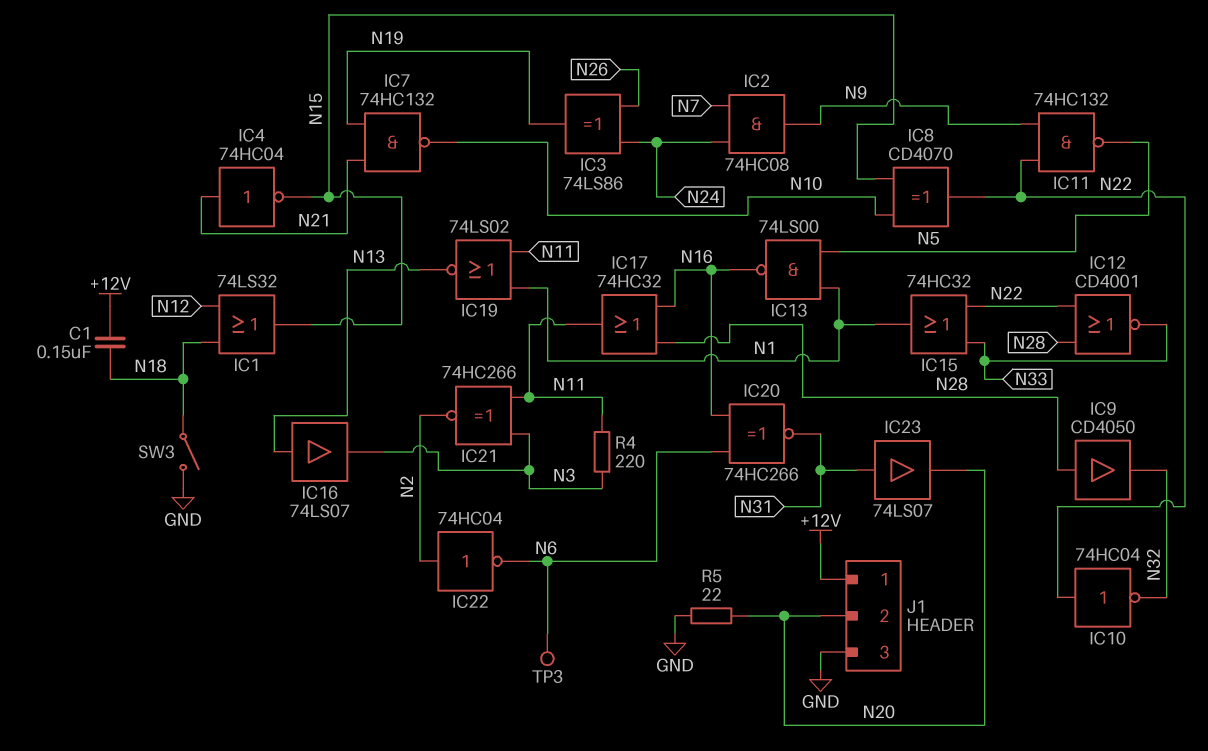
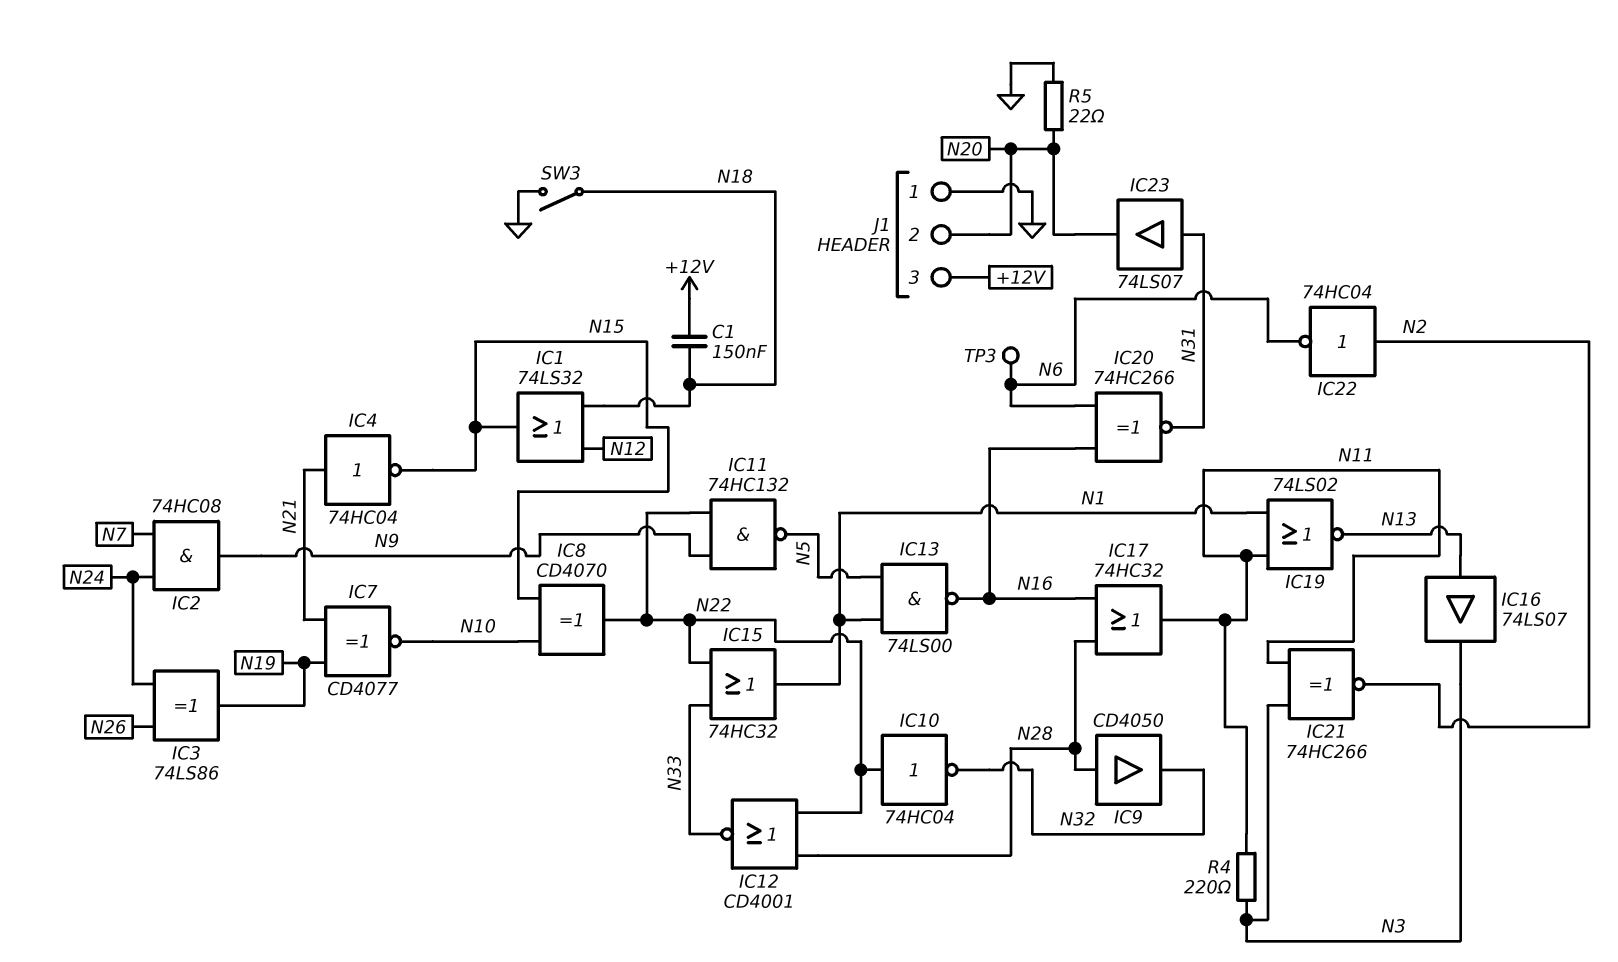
IC7: NAND 74HC132 (in N19, in N21, out N10) -> XNOR CD4077 (in N19, in N21, out N10)
J1 pin 1: +12V -> GND
J1 pin 3: GND -> +12V

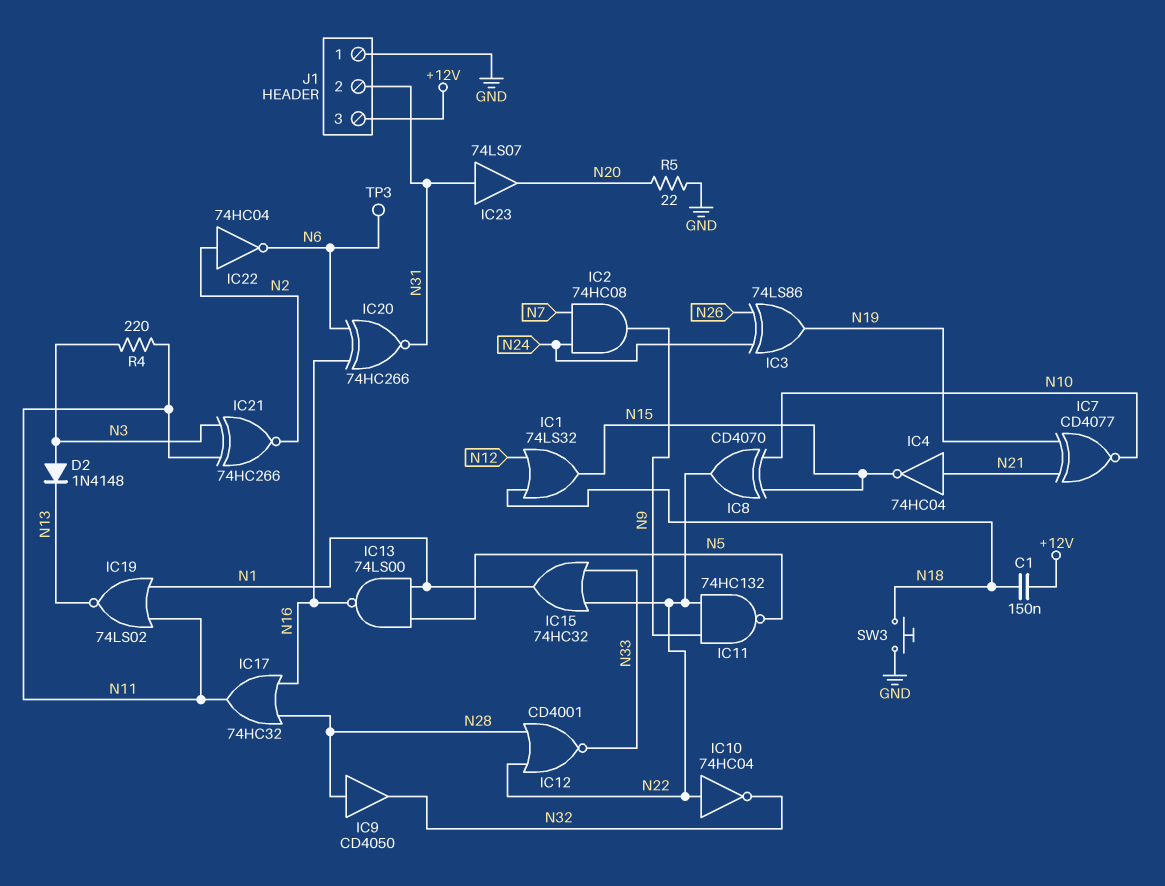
D2: none -> diode 1N4148 (A N3, K N13)
IC16: buffer 74LS07 (in N13, out N3) -> none
J1 pin 2: N20 -> N31
SW3: switch (GND, N18) -> button (GND, N18)

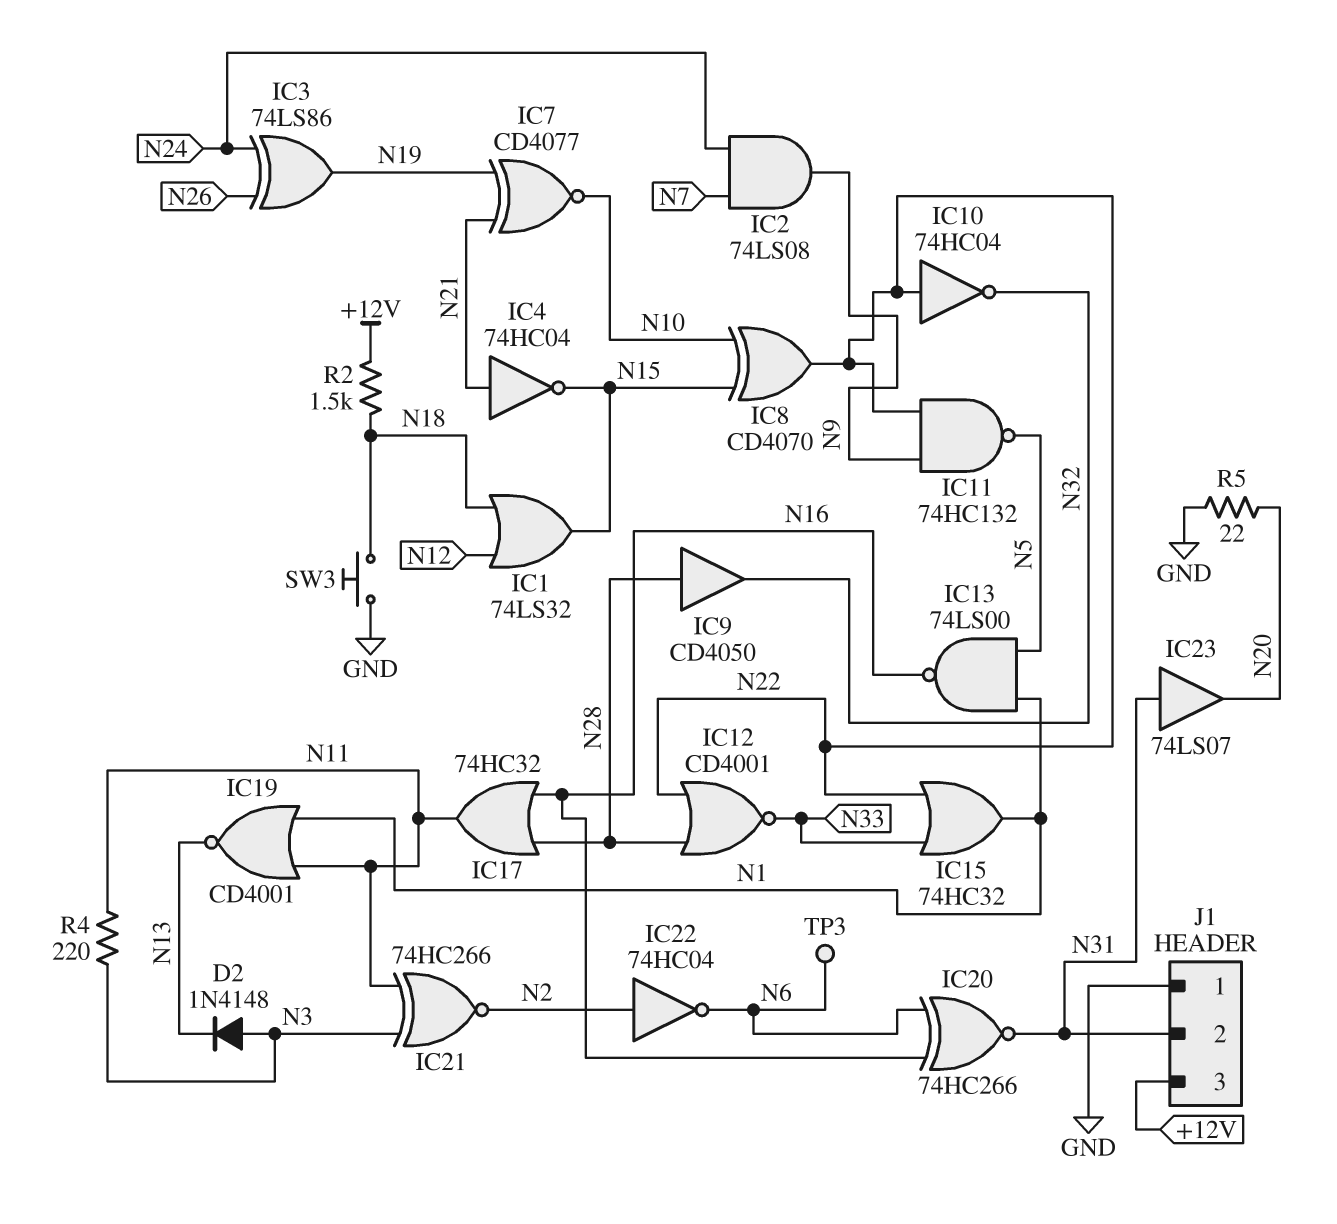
C1: 150nF (+12V, N18) -> none
IC2: AND 74HC08 (in N7, in N24, out N9) -> AND 74LS08 (in N7, in N24, out N9)
IC19: NOR 74LS02 (in N1, in N11, out N13) -> NOR CD4001 (in N1, in N11, out N13)
R2: none -> 1.5k (+12V, N18)

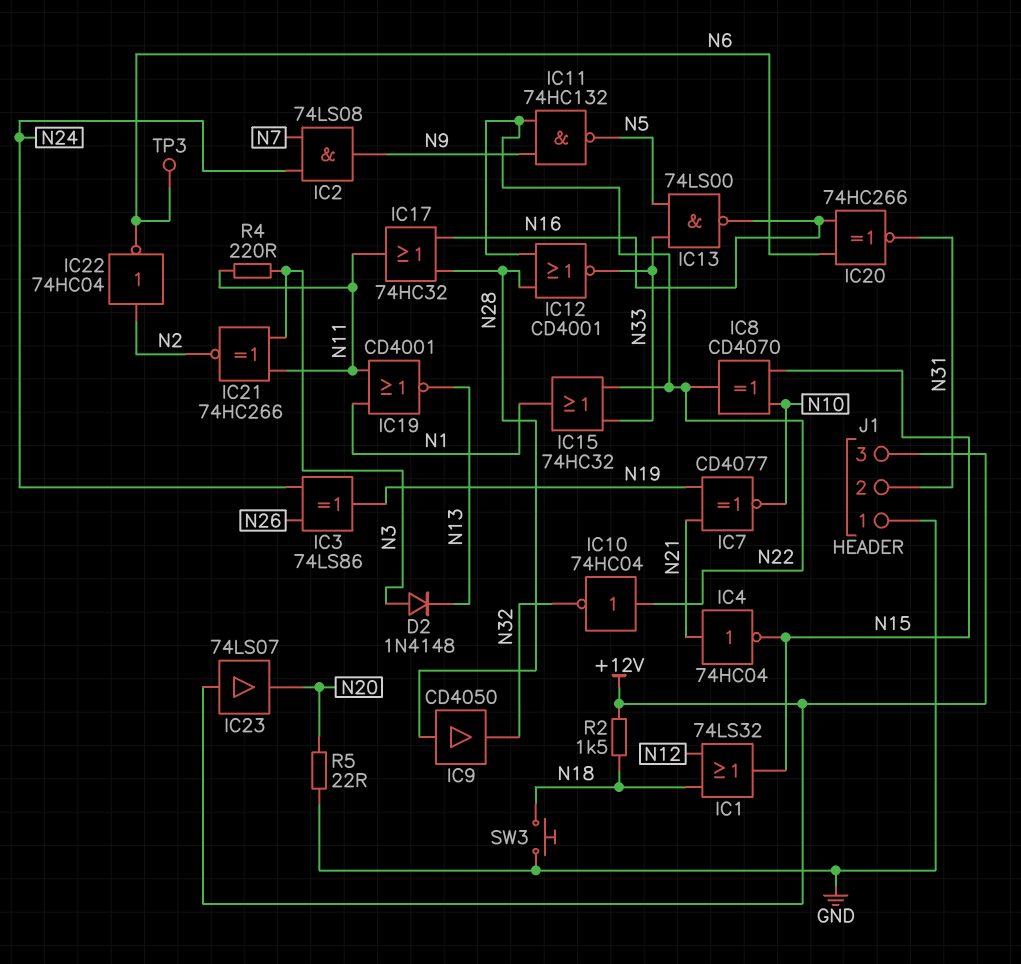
IC13: NAND 74LS00 (in N1, in N5, out N16) -> NAND 74LS00 (in N5, in N33, out N16)
IC23: buffer 74LS07 (in N31, out N20) -> buffer 74LS07 (in +12V, out N20)

